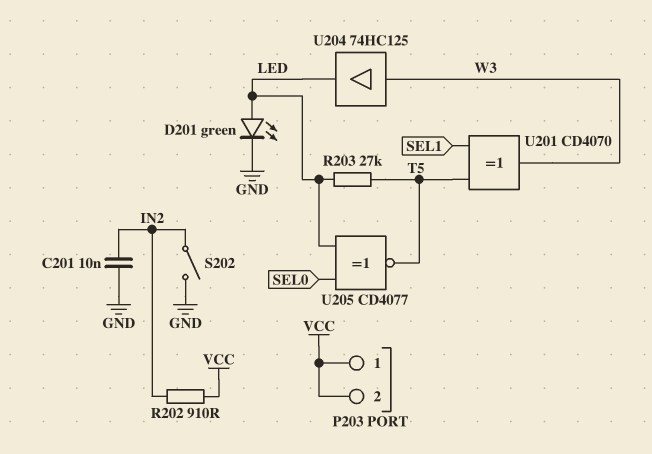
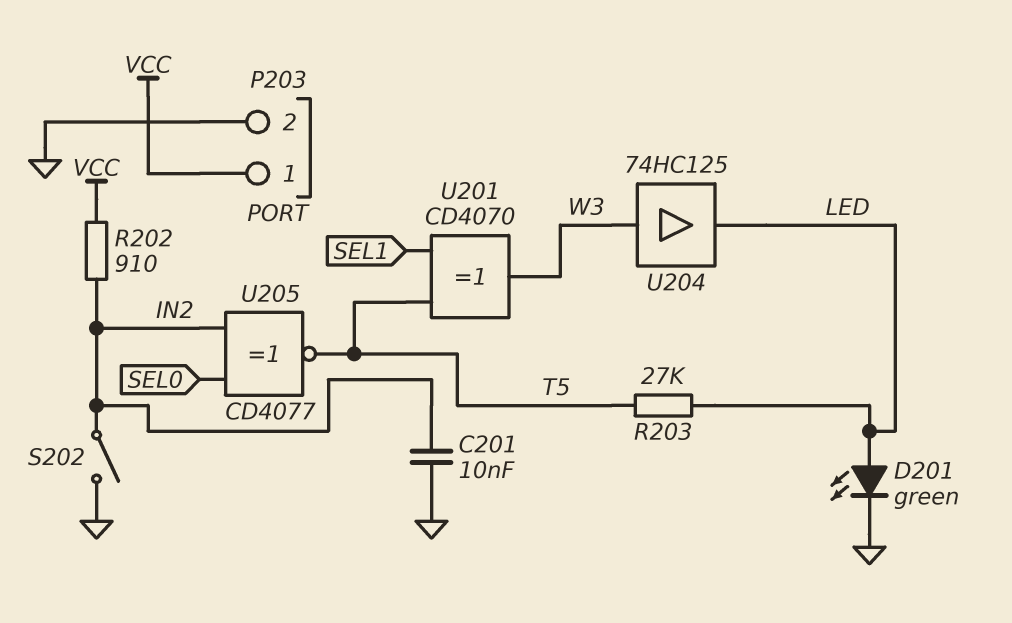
P203 pin 2: VCC -> GND
U205: XNOR CD4077 (in LED, in SEL0, out T5) -> XNOR CD4077 (in IN2, in SEL0, out T5)

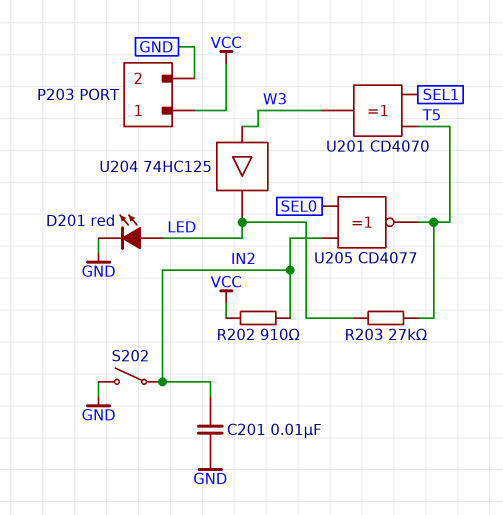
D201: LED green (A LED, K GND) -> LED red (A LED, K GND)

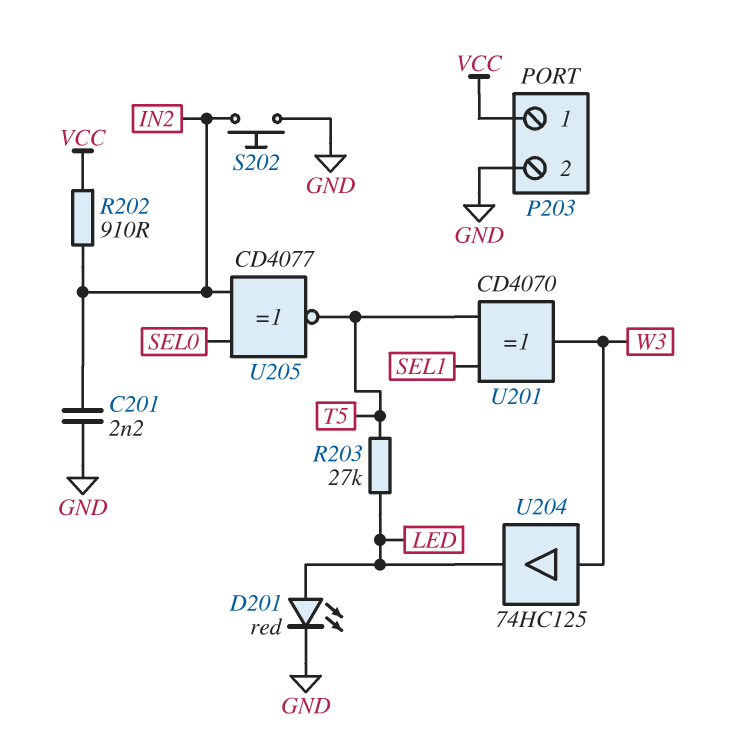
C201: 10nF (GND, IN2) -> 2.2nF (GND, IN2)
S202: switch (GND, IN2) -> button (GND, IN2)

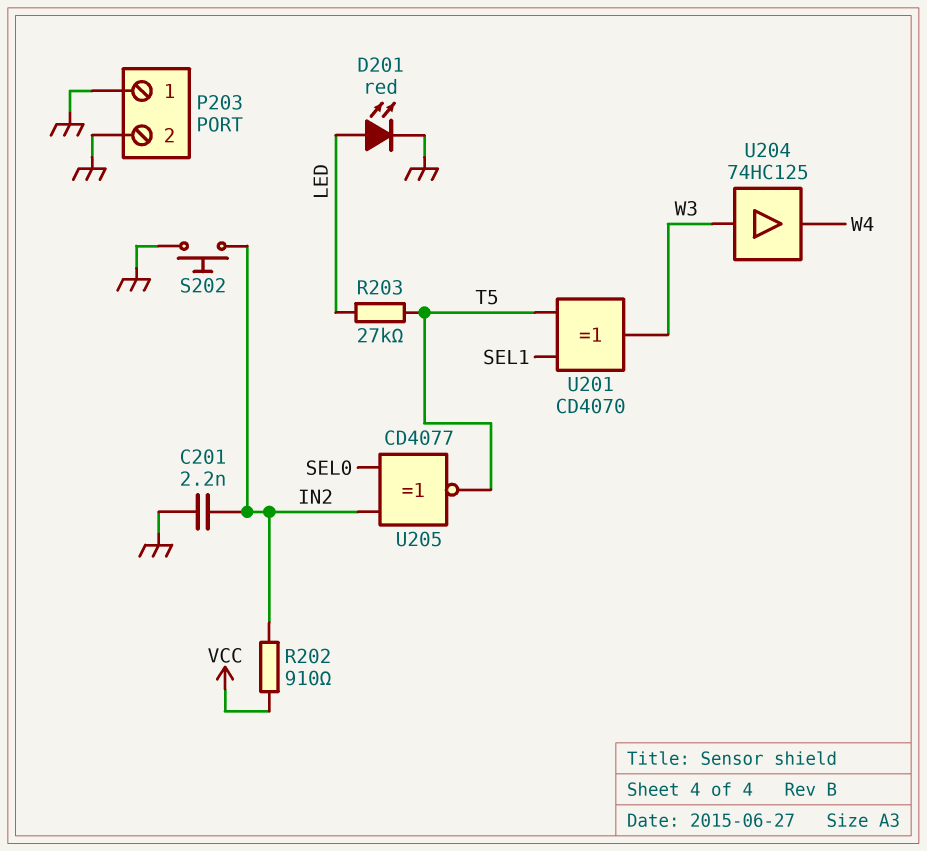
P203 pin 1: VCC -> GND
U204: buffer 74HC125 (in W3, out LED) -> buffer 74HC125 (in W3, out W4)

